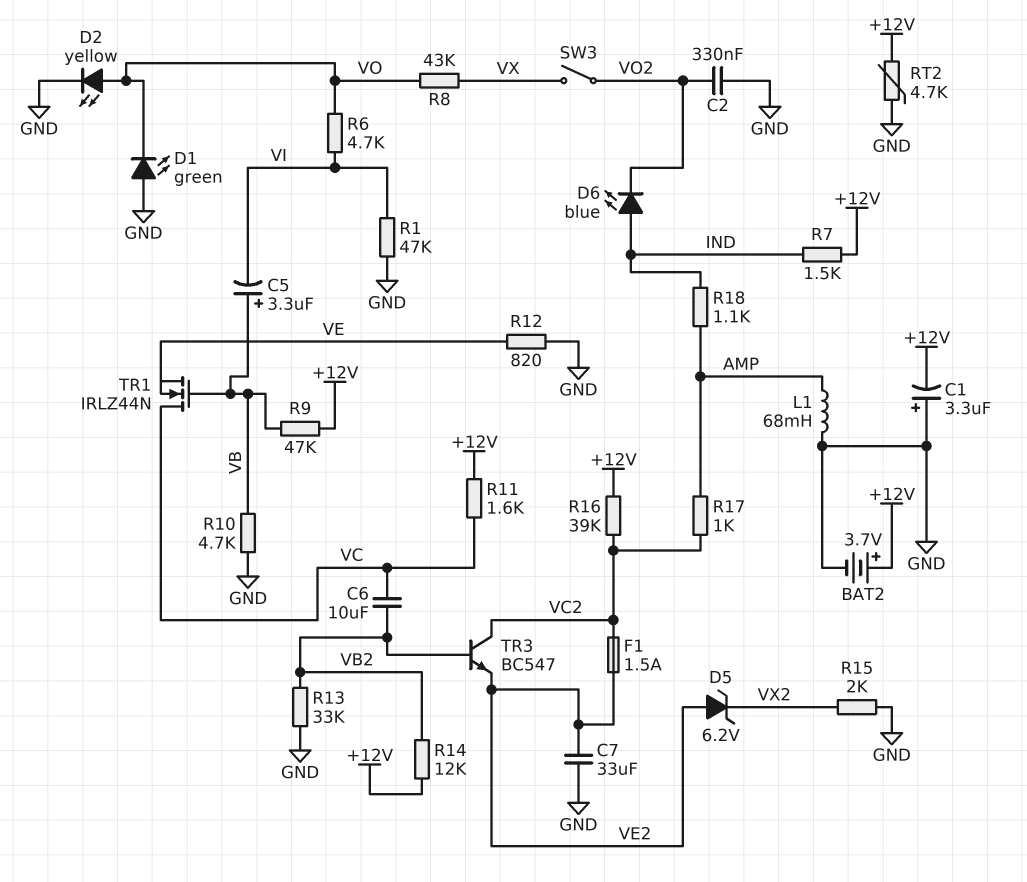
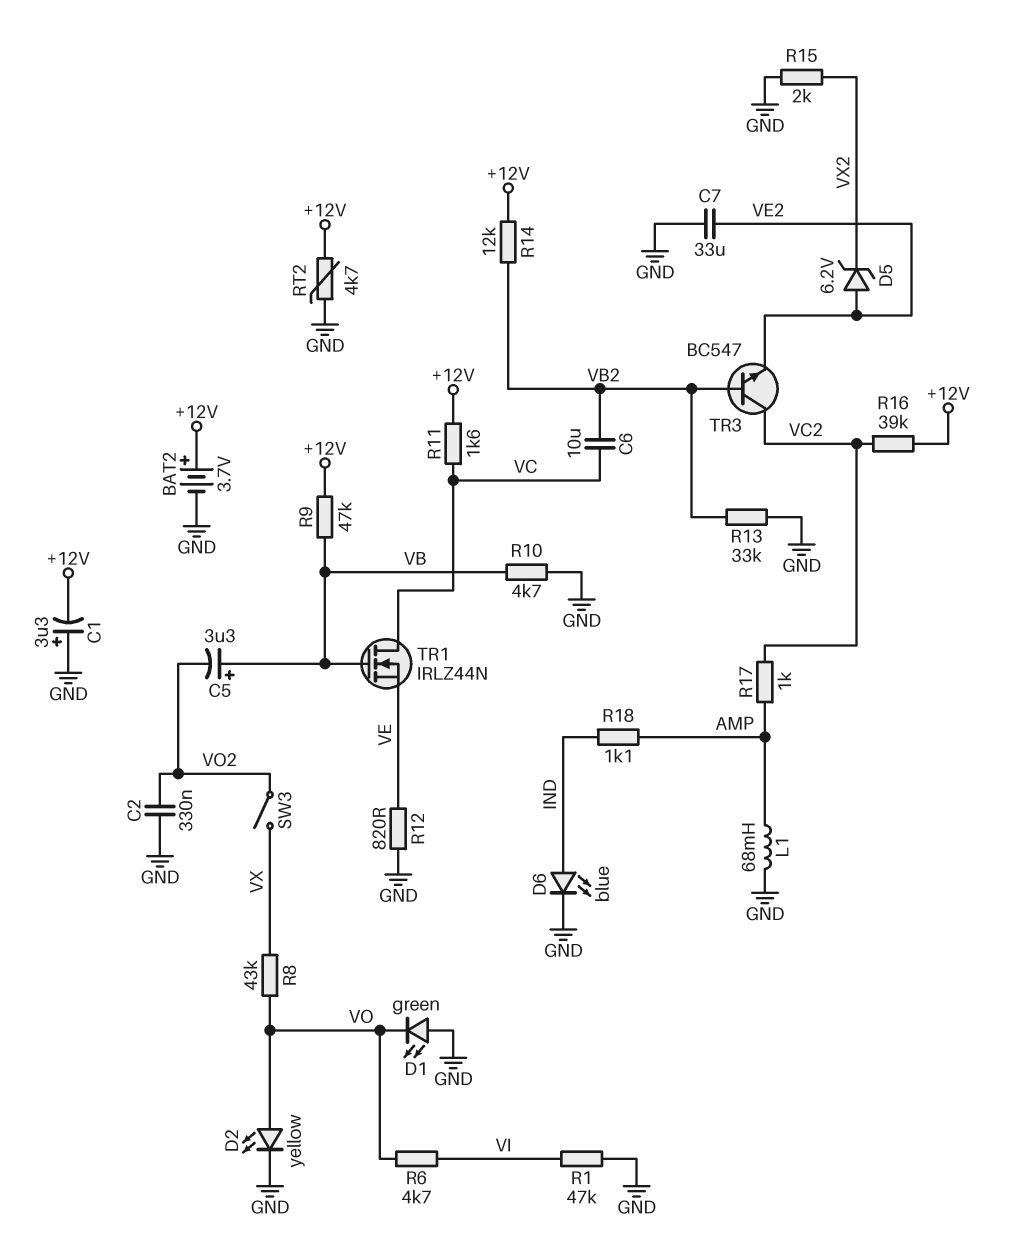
C5: 3.3uF (plus VB, minus VI) -> 3.3uF (plus VB, minus VO2)
D6: LED blue (A IND, K VO2) -> LED blue (A IND, K GND)
F1: 1.5A (VC2, VE2) -> none
R7: 1.5k (+12V, IND) -> none

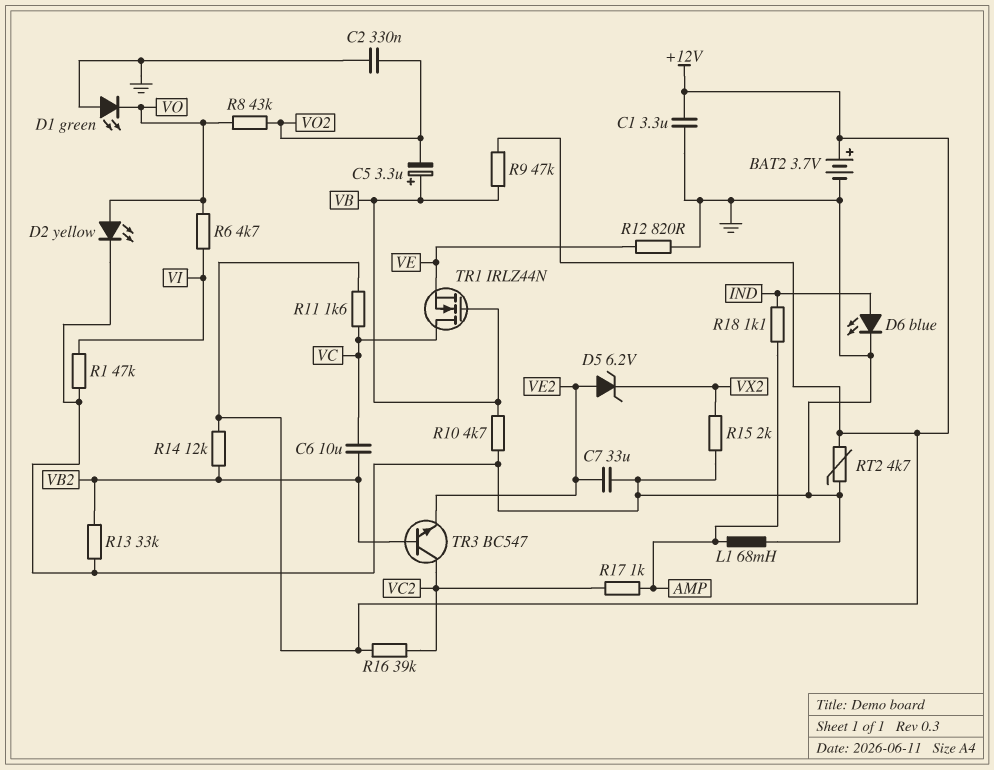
C1: 3.3uF (plus GND, minus +12V) -> 3.3uF (+12V, GND)
R8: 43k (VO, VX) -> 43k (VO, VO2)
SW3: switch (VO2, VX) -> none

